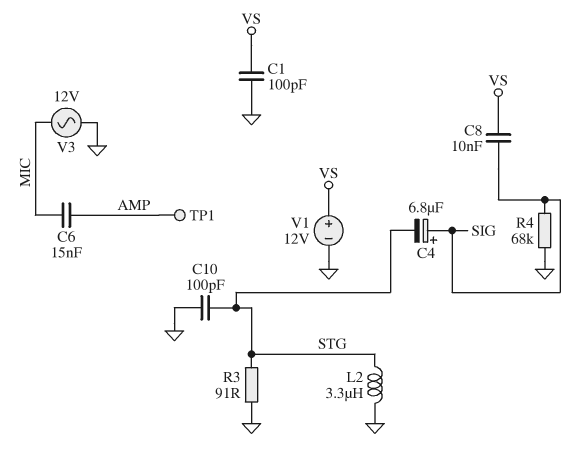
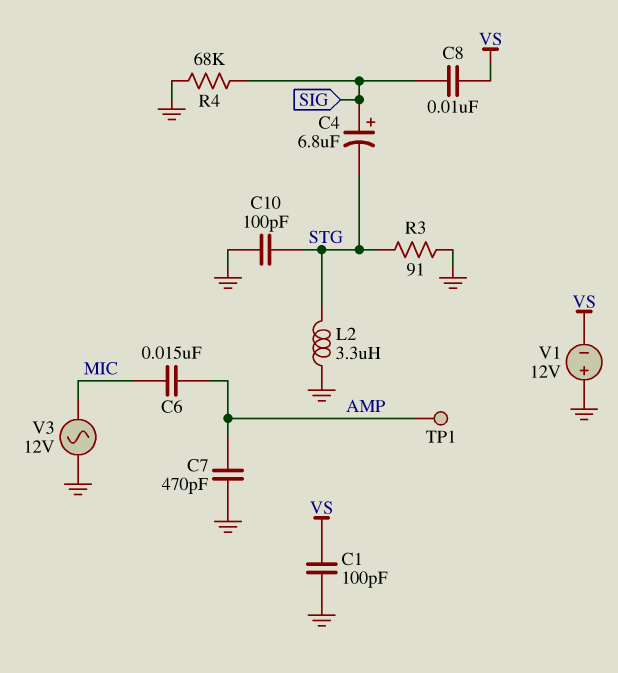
C7: none -> 470pF (AMP, GND)
V1: 12V (plus VS, minus GND) -> 12V (plus GND, minus VS)

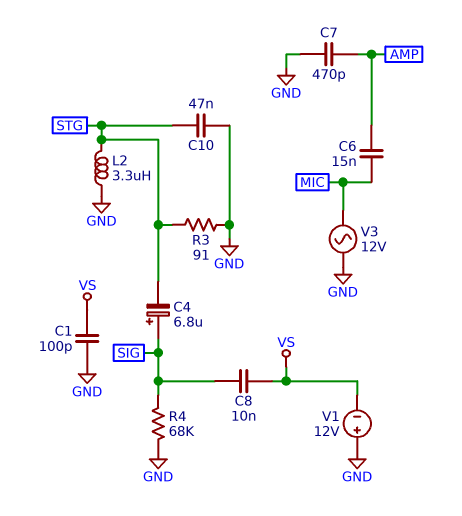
C10: 100pF (GND, STG) -> 47nF (GND, STG)
TP1: test point (AMP) -> none

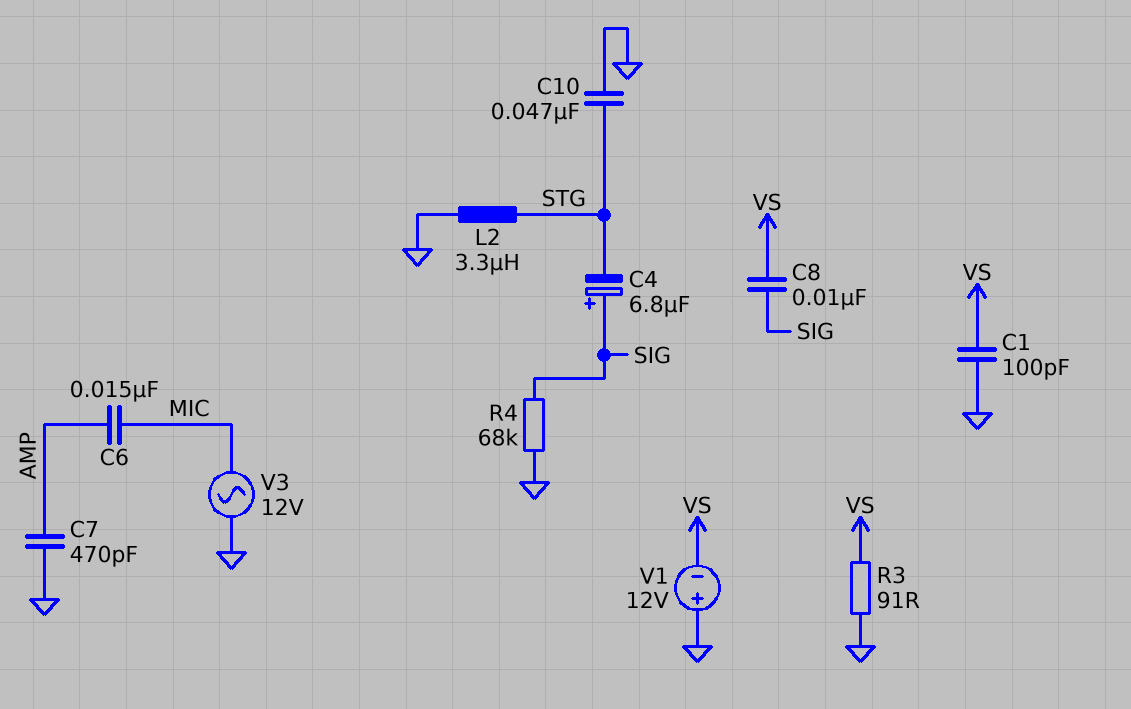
R3: 91 (GND, STG) -> 91 (GND, VS)

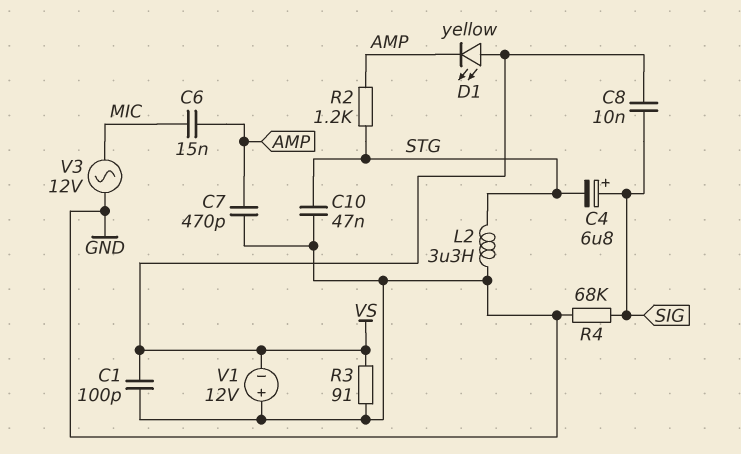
D1: none -> LED yellow (A VS, K AMP)
R2: none -> 1.2k (AMP, STG)

